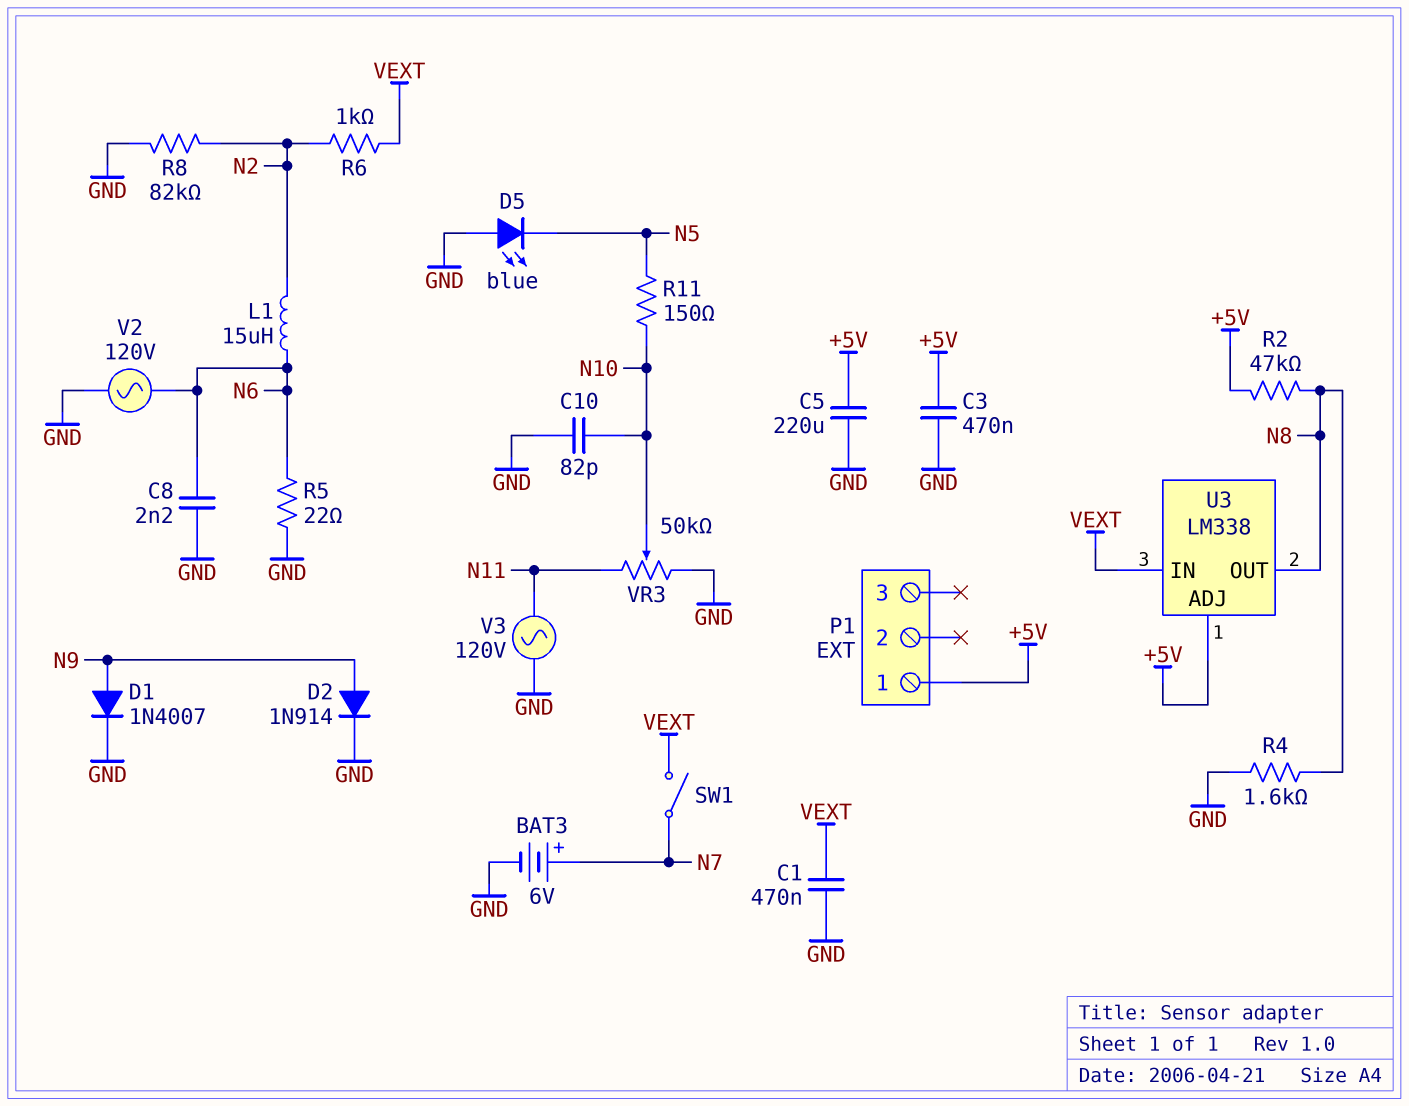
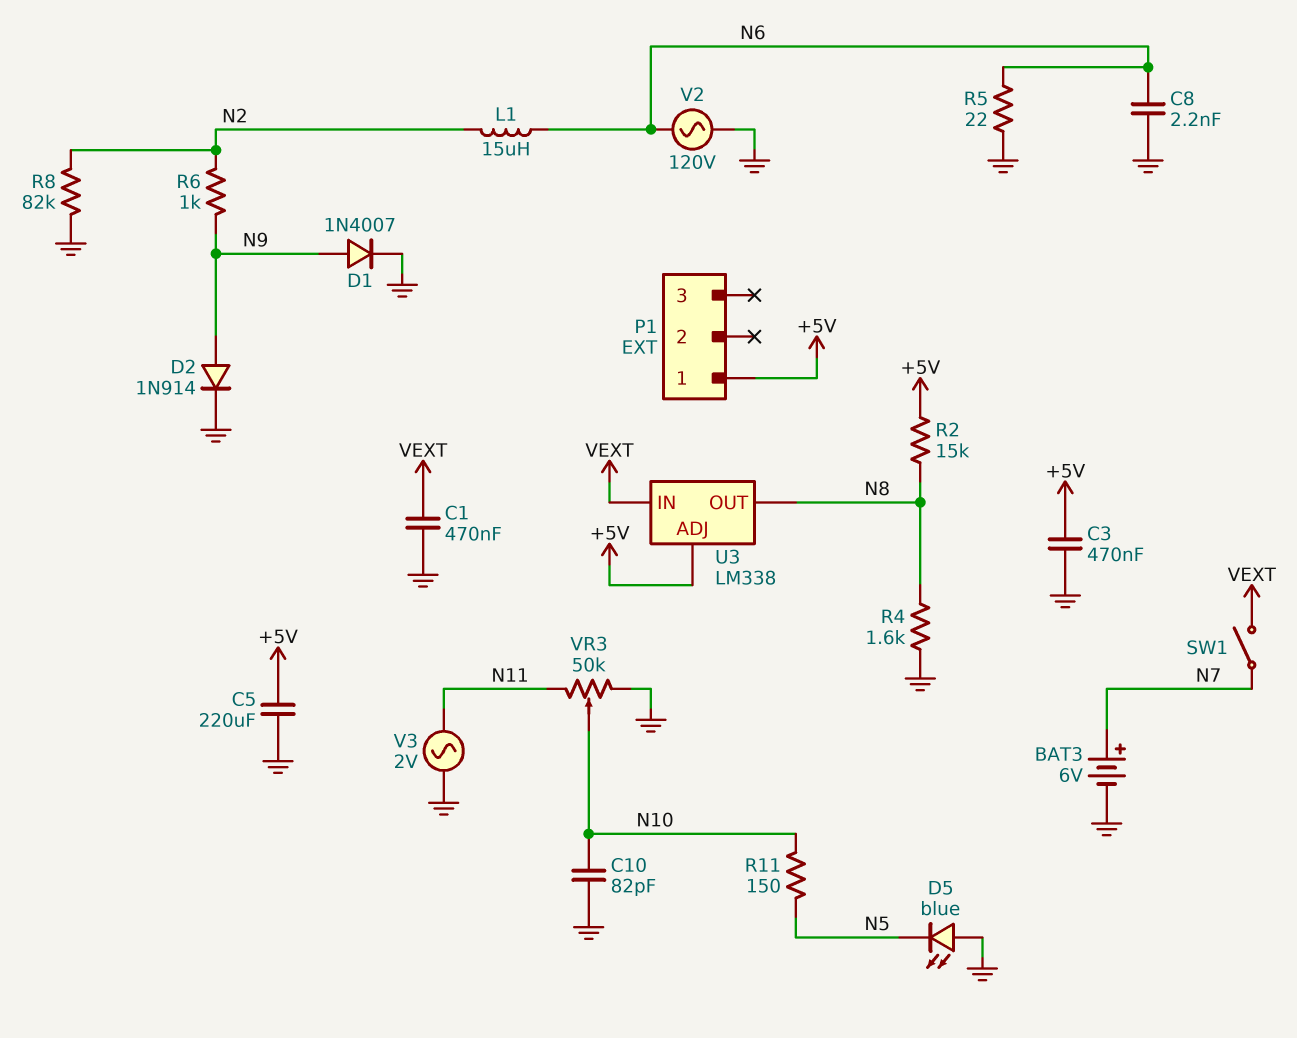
R2: 47k (+5V, N8) -> 15k (+5V, N8)
R6: 1k (N2, VEXT) -> 1k (N2, N9)
V3: AC 120V (GND, N11) -> AC 2V (GND, N11)

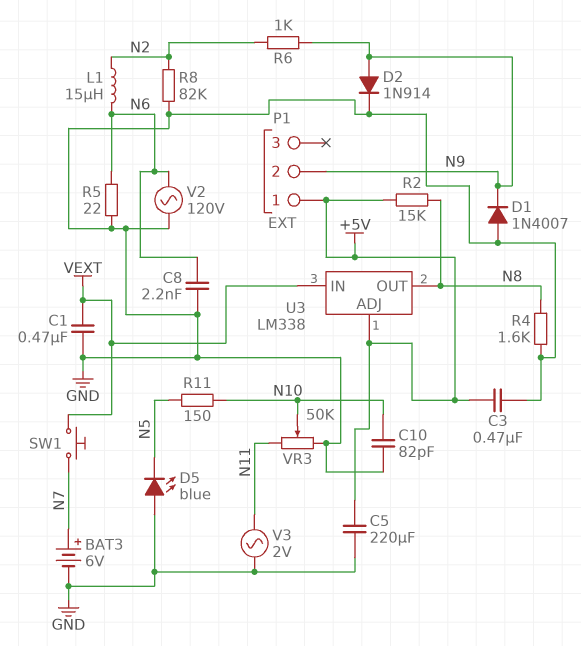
D1: diode 1N4007 (A N9, K GND) -> diode 1N4007 (A GND, K N9)
P1 pin 2: none -> N9
SW1: switch (N7, VEXT) -> button (N7, VEXT)

